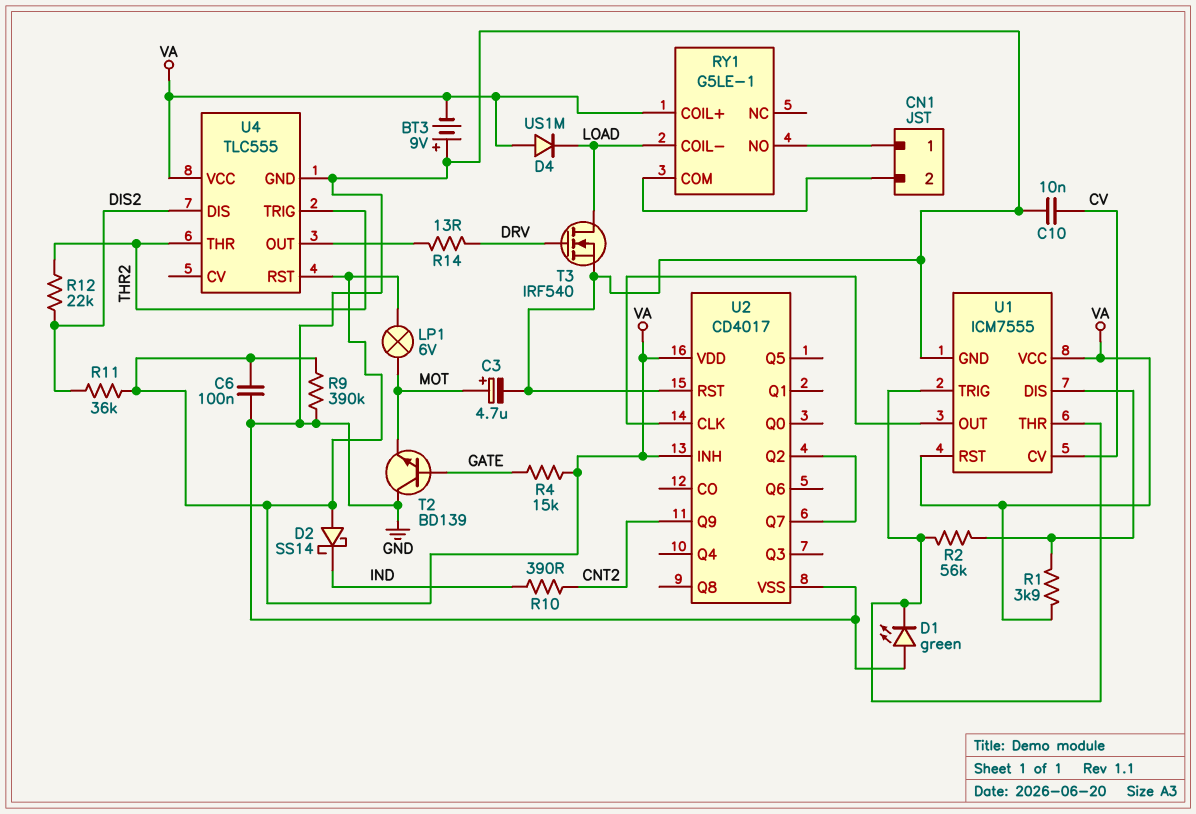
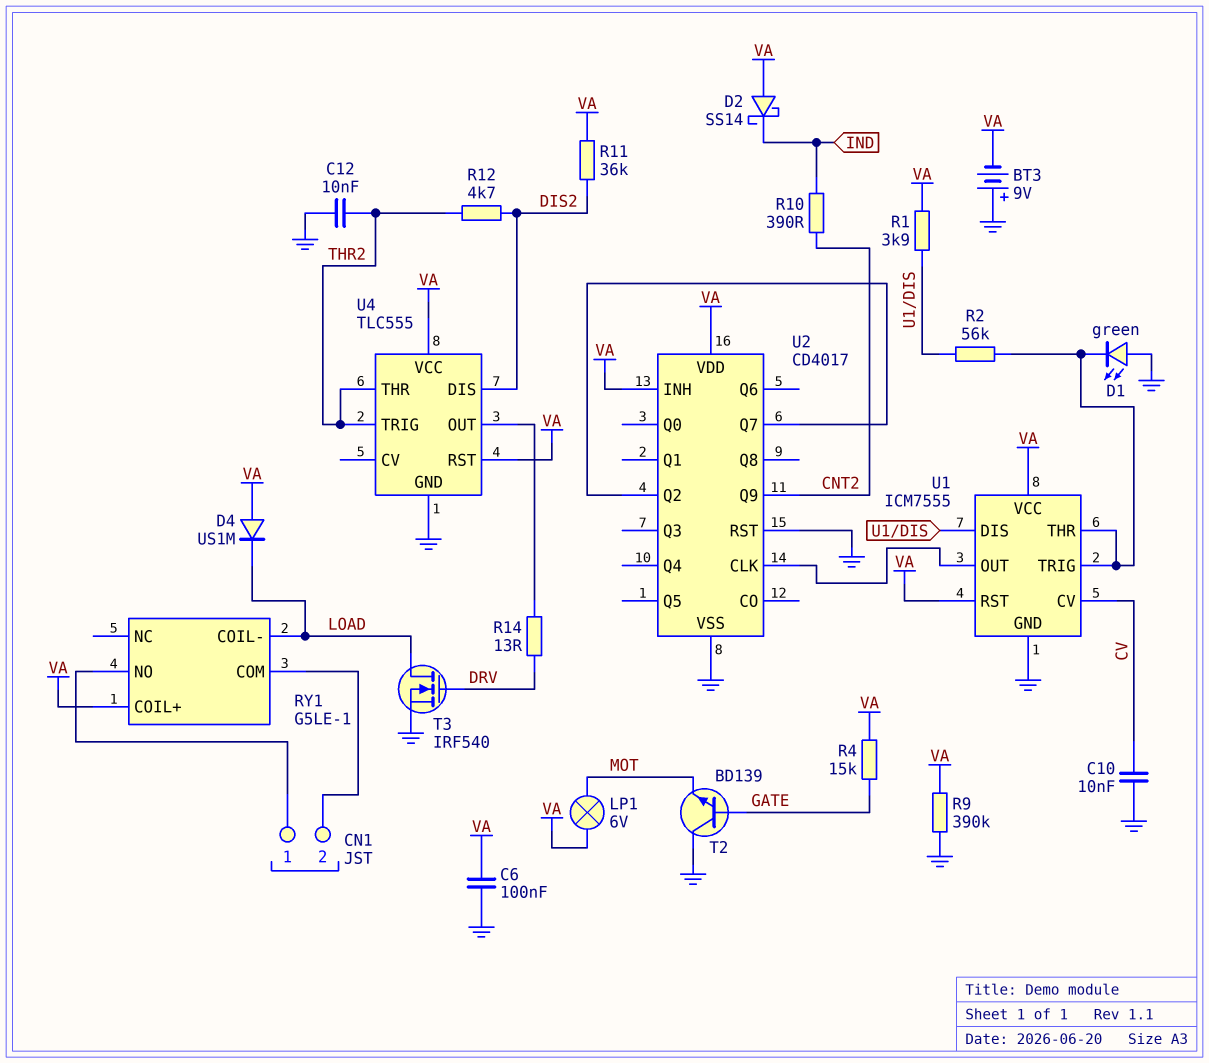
C3: 4.7uF (plus MOT, minus GND) -> none
C12: none -> 10nF (GND, THR2)
R12: 22k (DIS2, THR2) -> 4.7k (DIS2, THR2)

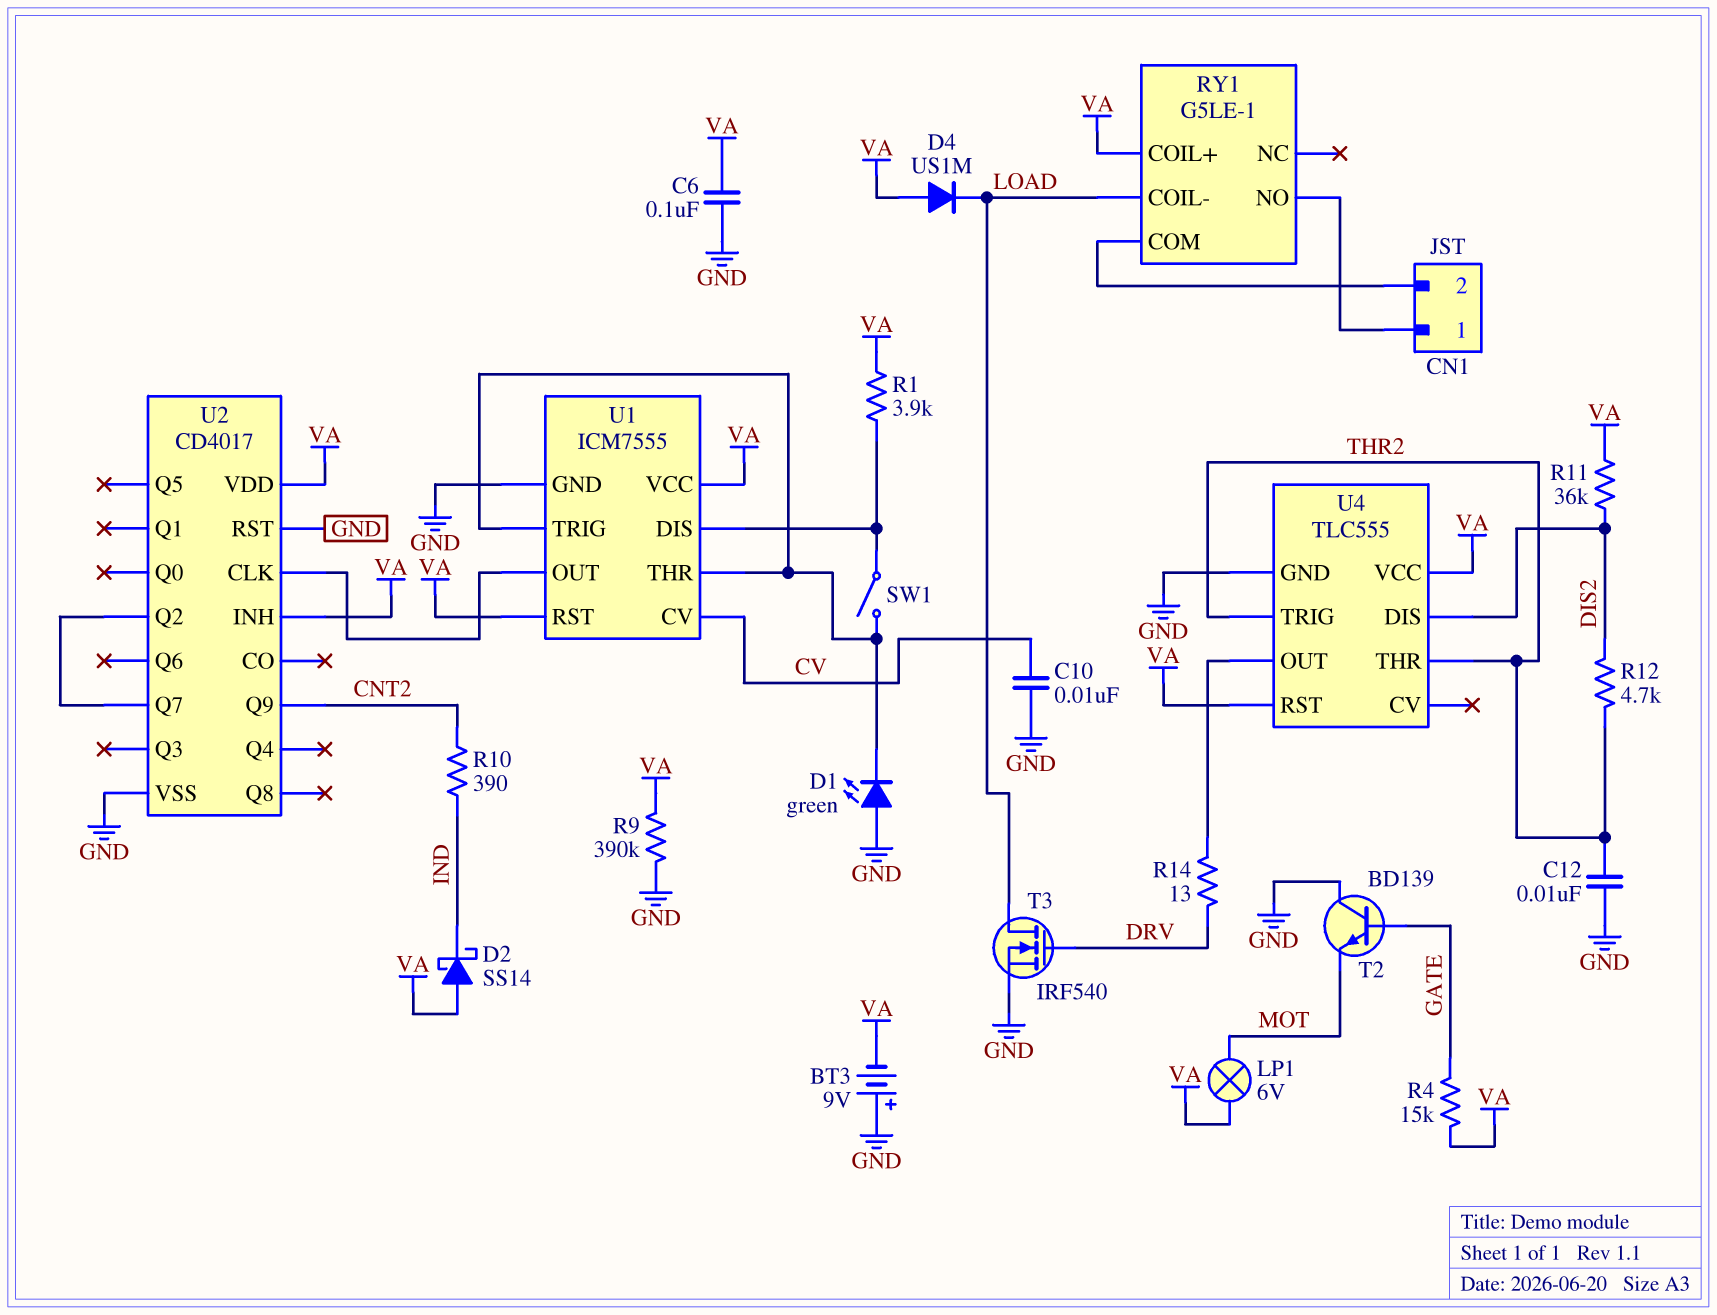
R2: 56k (U1/DIS, U1/THR) -> none
SW1: none -> switch (U1/DIS, U1/THR)

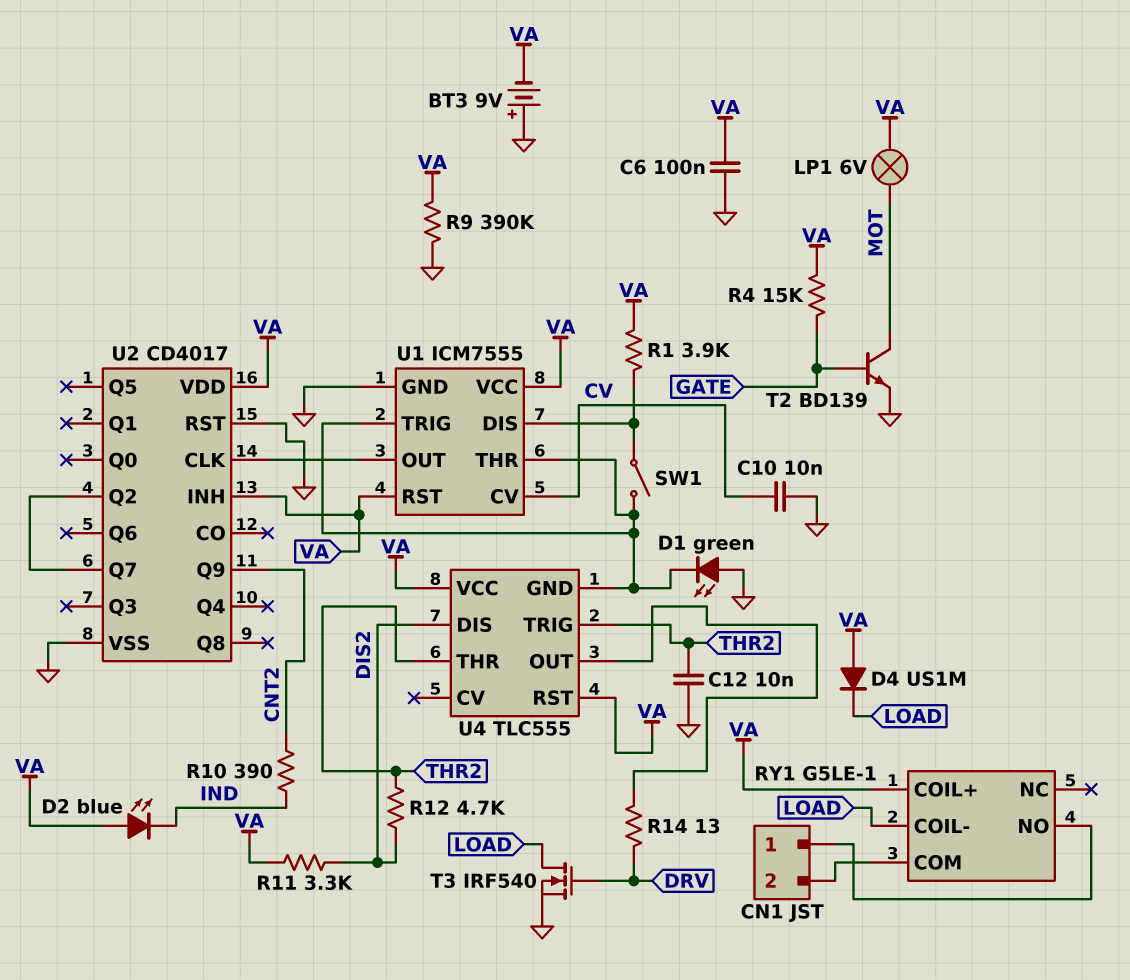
D2: schottky SS14 (A VA, K IND) -> LED blue (A VA, K IND)
R11: 36k (DIS2, VA) -> 3.3k (DIS2, VA)
T2: NPN BD139 (B GATE, C GND, E MOT) -> NPN BD139 (B GATE, C MOT, E GND)
U4 pin GND: GND -> U1/THR

